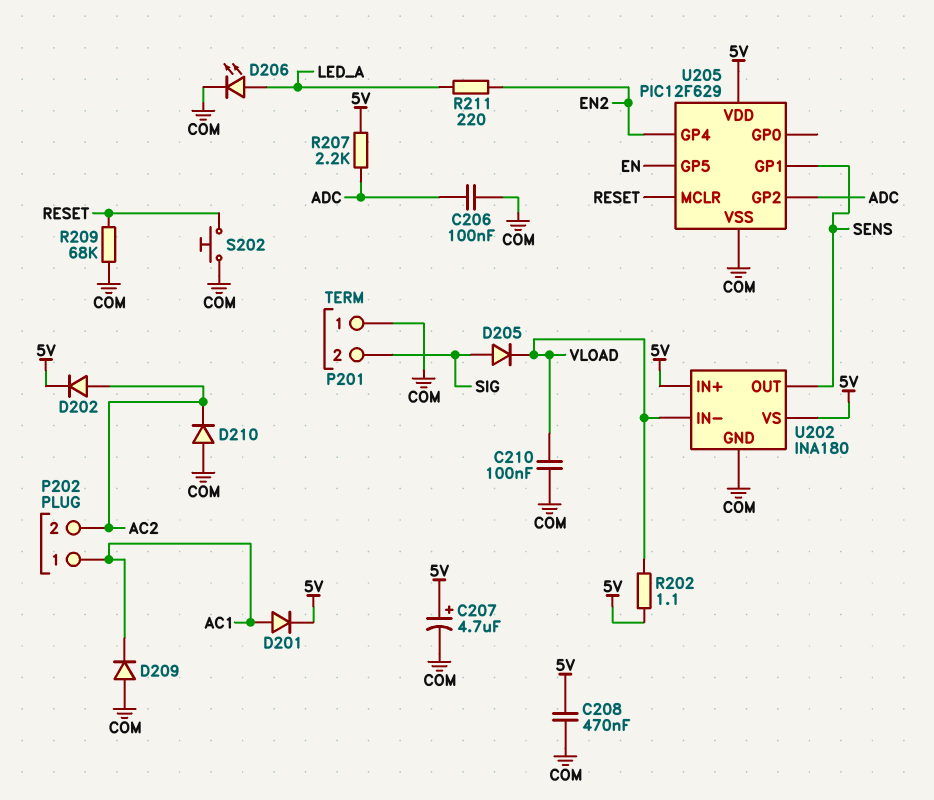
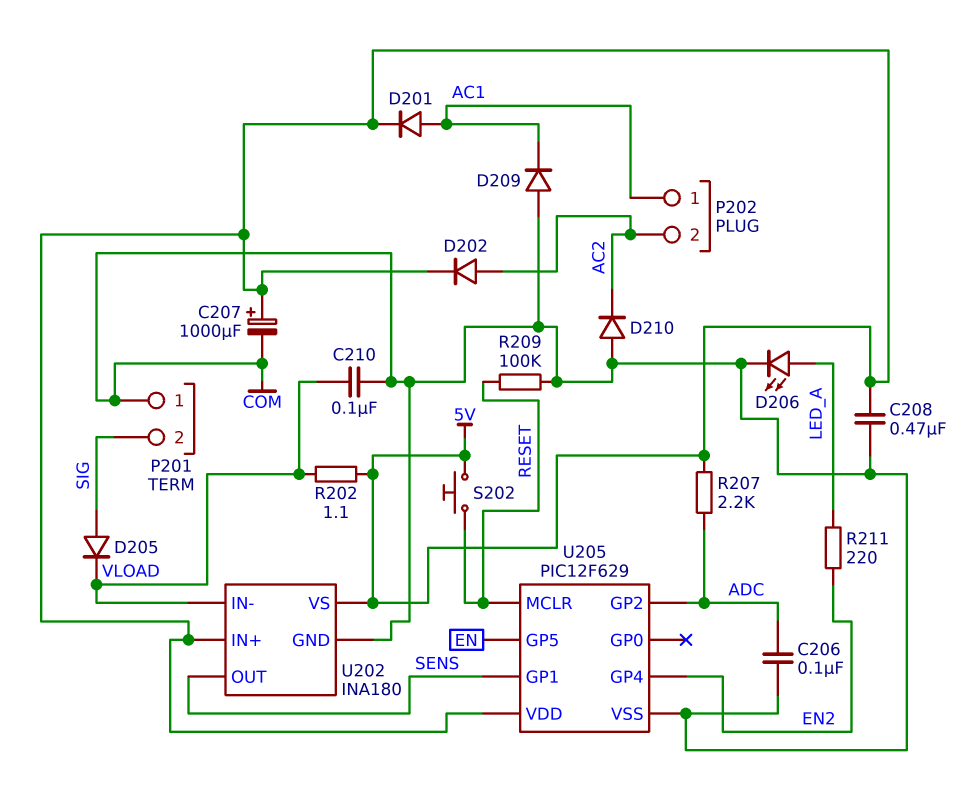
C207: 4.7uF (plus 5V, minus COM) -> 1000uF (plus 5V, minus COM)
R209: 68k (COM, RESET) -> 100k (COM, RESET)
S202: button (COM, RESET) -> button (5V, RESET)

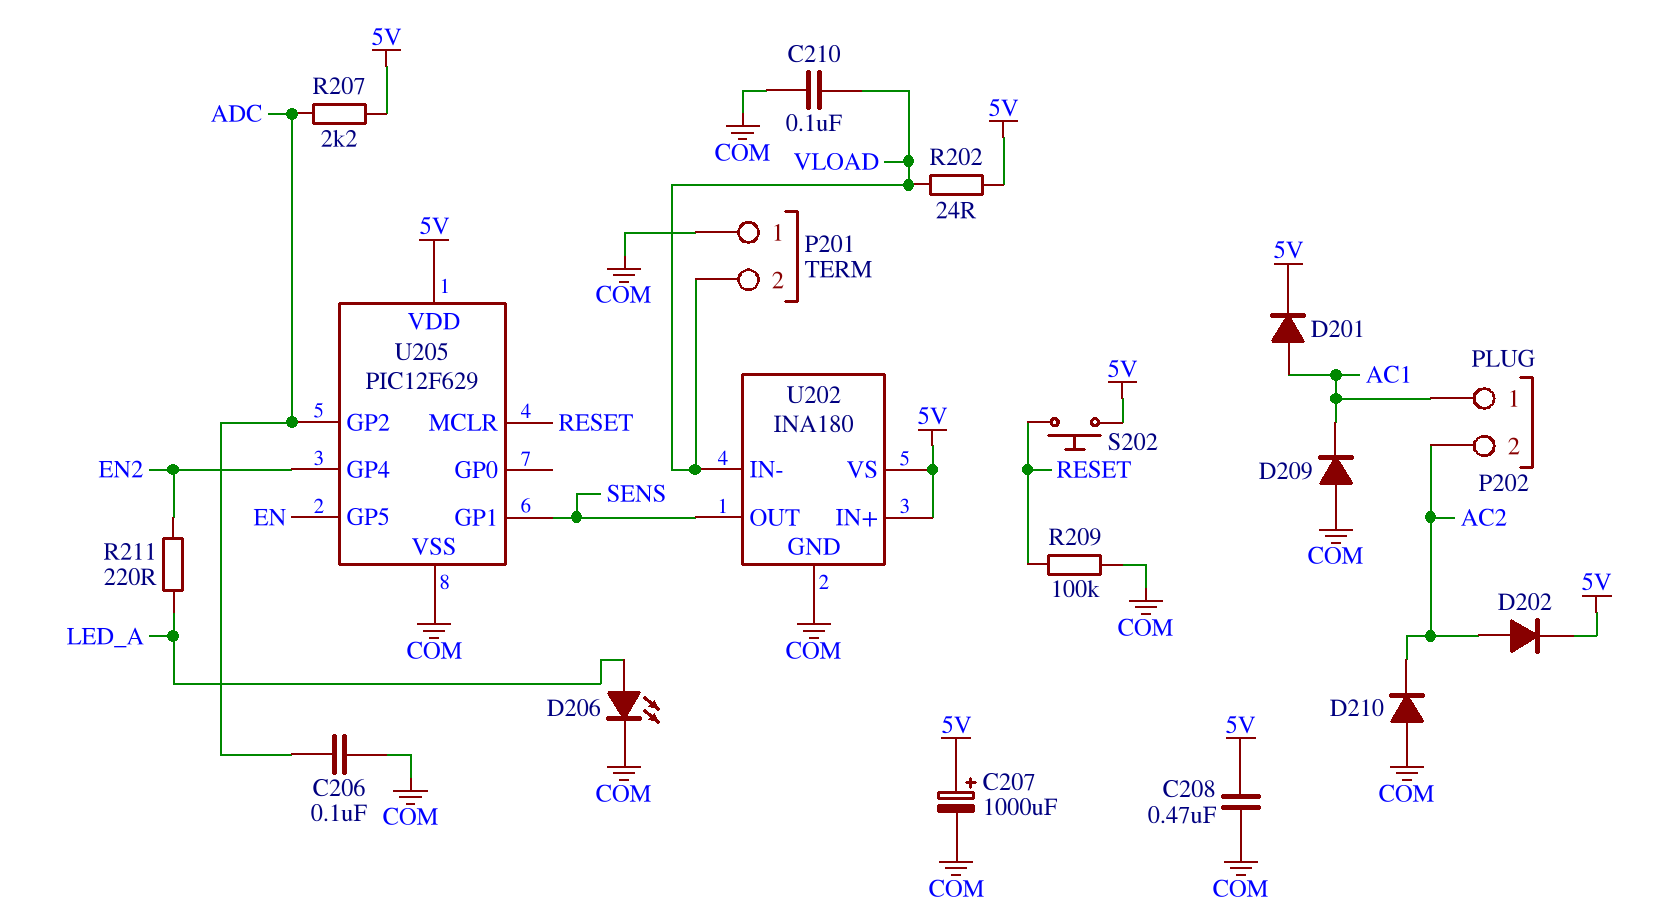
D205: diode (A SIG, K VLOAD) -> none
P201 pin 2: SIG -> VLOAD
R202: 1.1 (5V, VLOAD) -> 24 (5V, VLOAD)

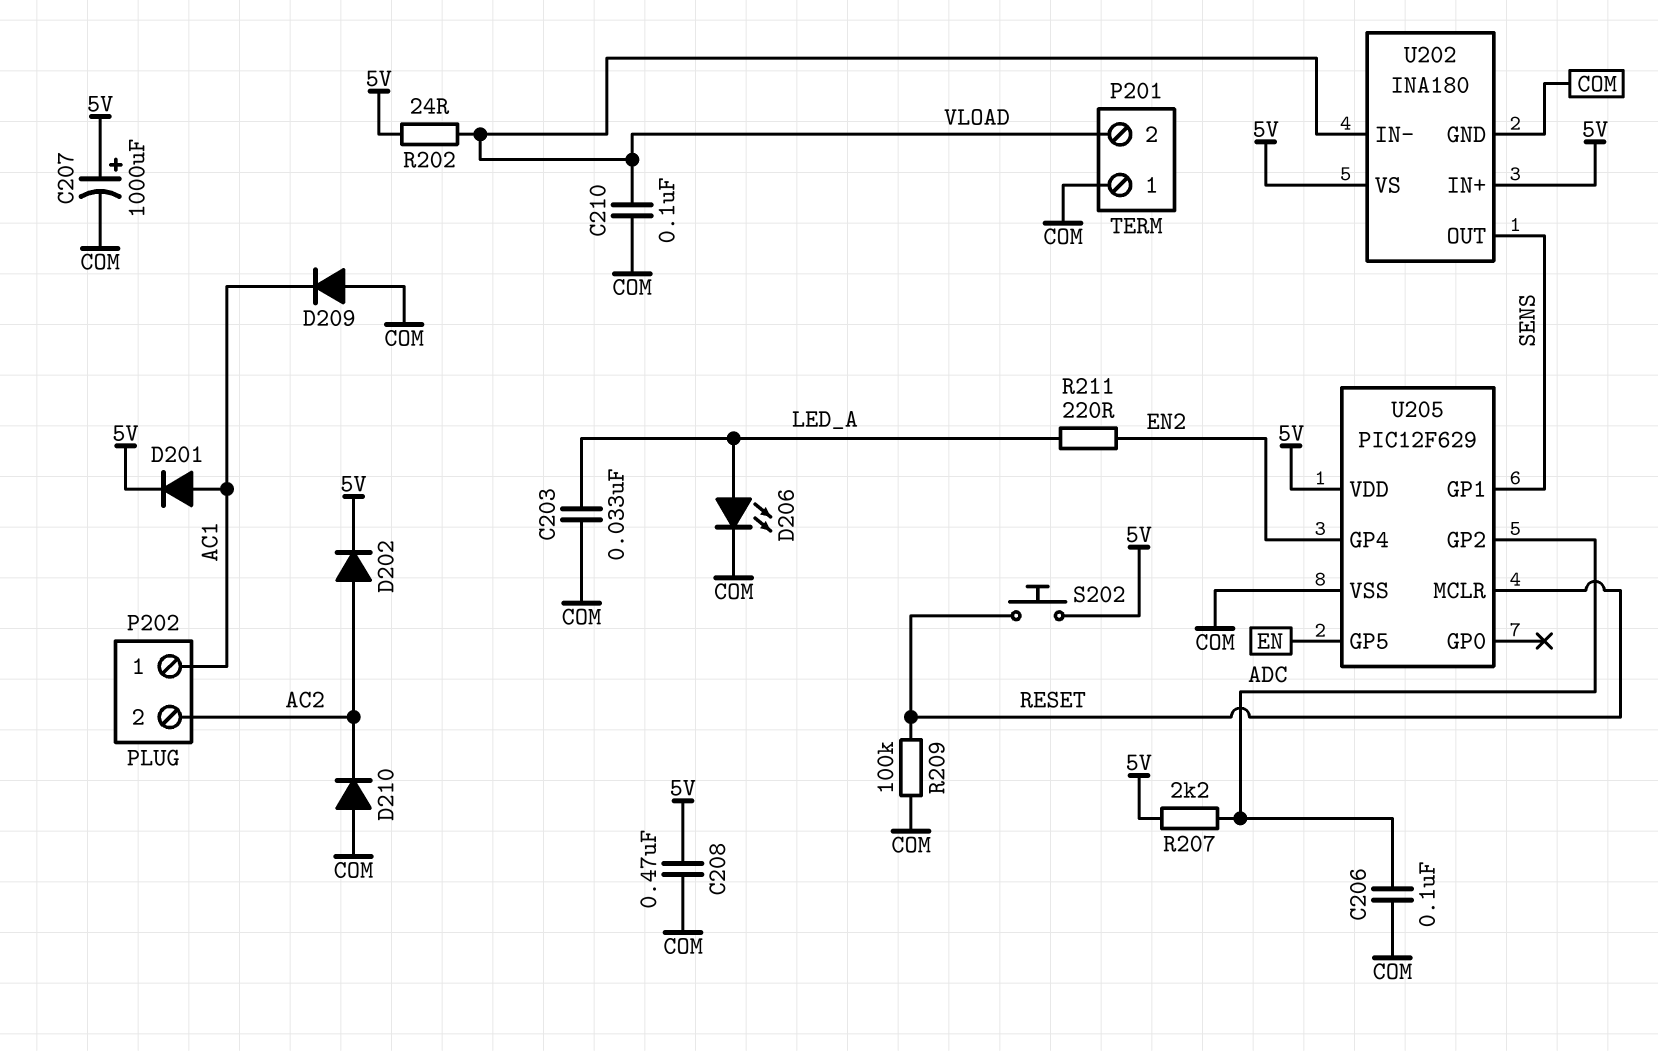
C203: none -> 33nF (COM, LED_A)

